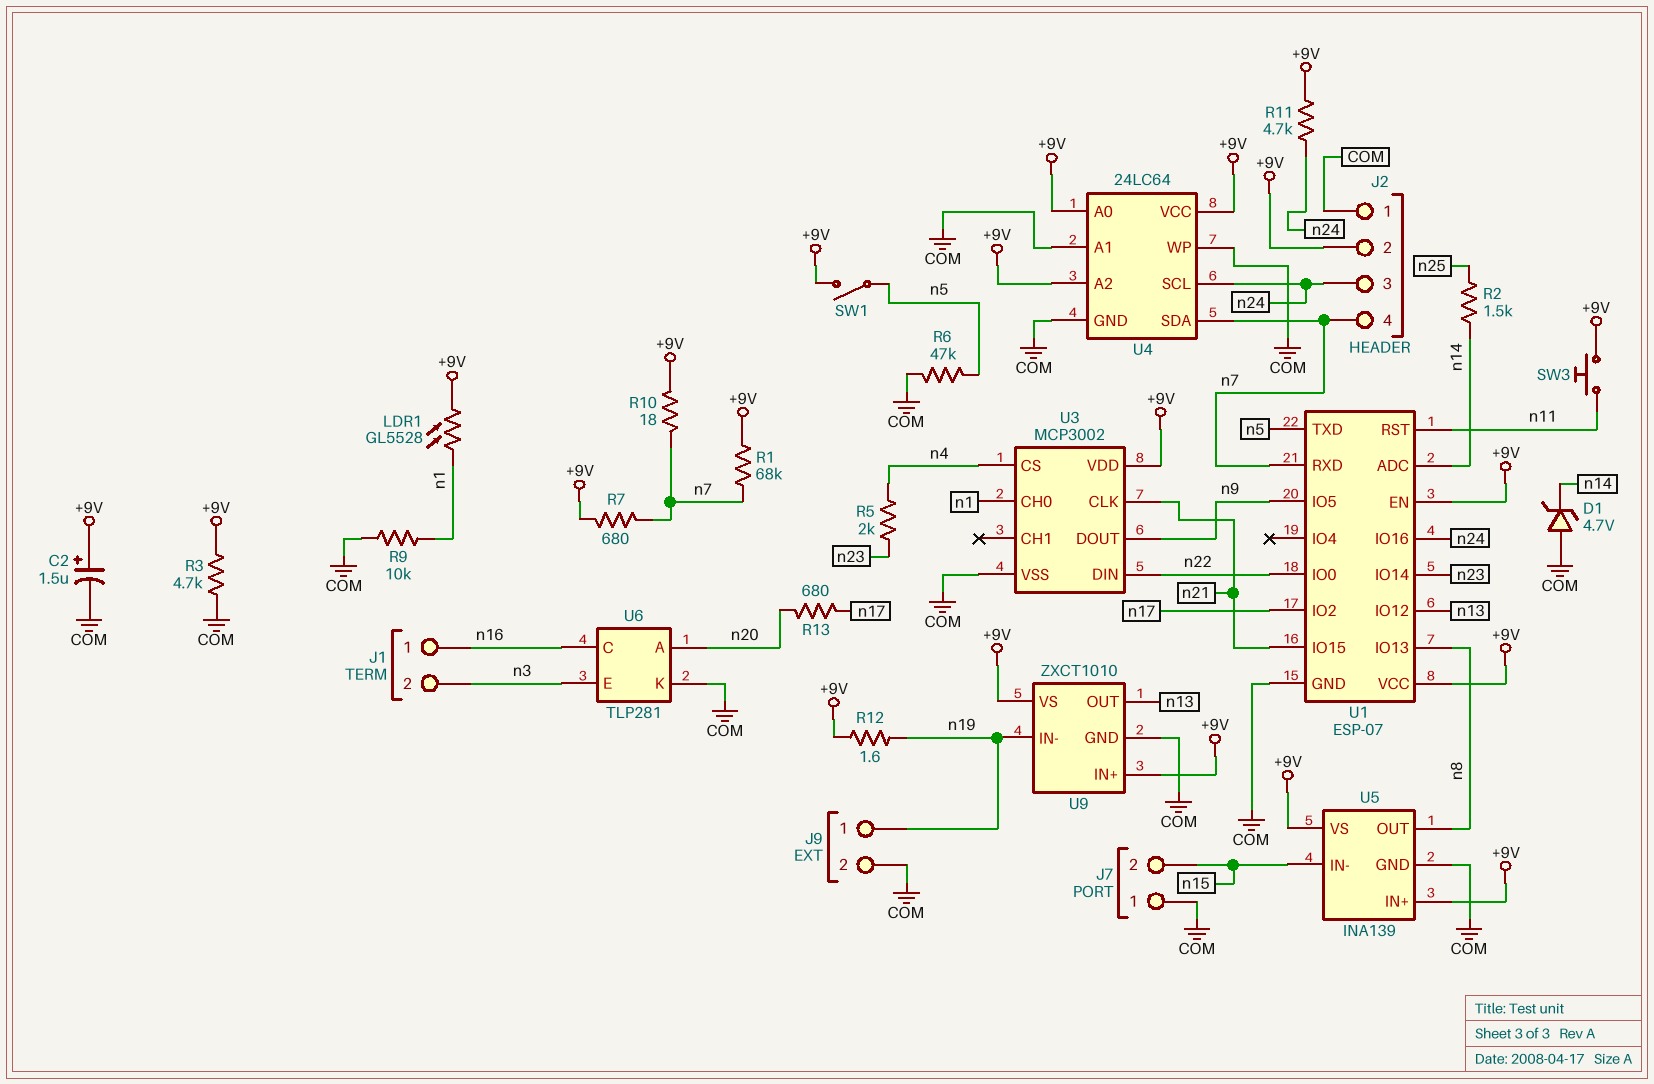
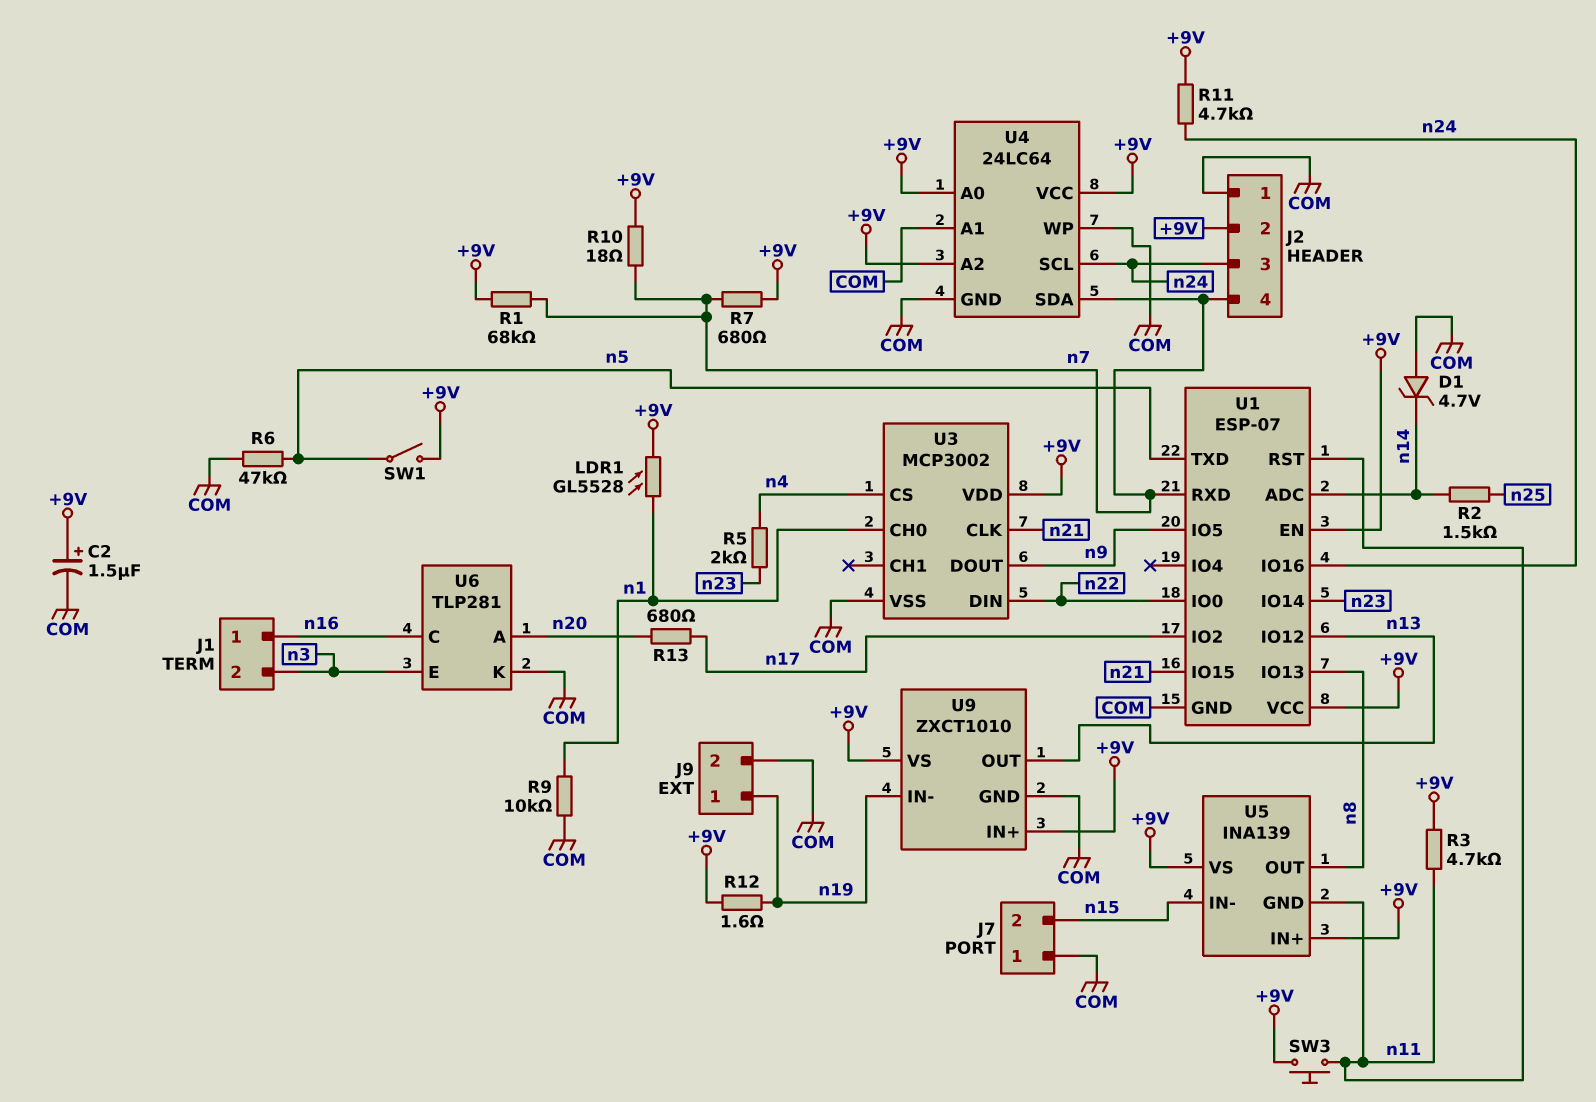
R3: 4.7k (+9V, COM) -> 4.7k (+9V, n11)
U5 pin GND: COM -> n11

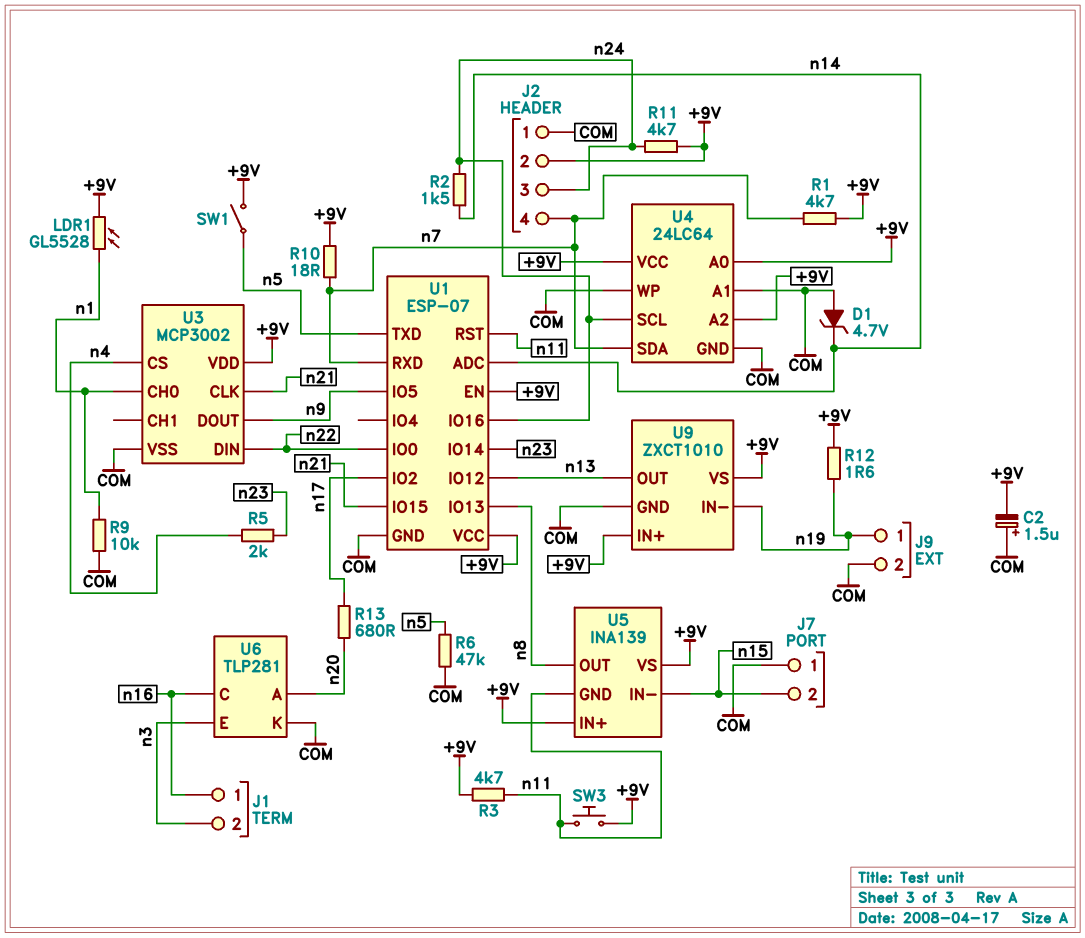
C2: 1.5uF (plus +9V, minus COM) -> 1.5uF (plus COM, minus +9V)
R1: 68k (+9V, n7) -> 4.7k (+9V, n7)
R2: 1.5k (n14, n25) -> 1.5k (n14, n24)
R7: 680 (+9V, n7) -> none

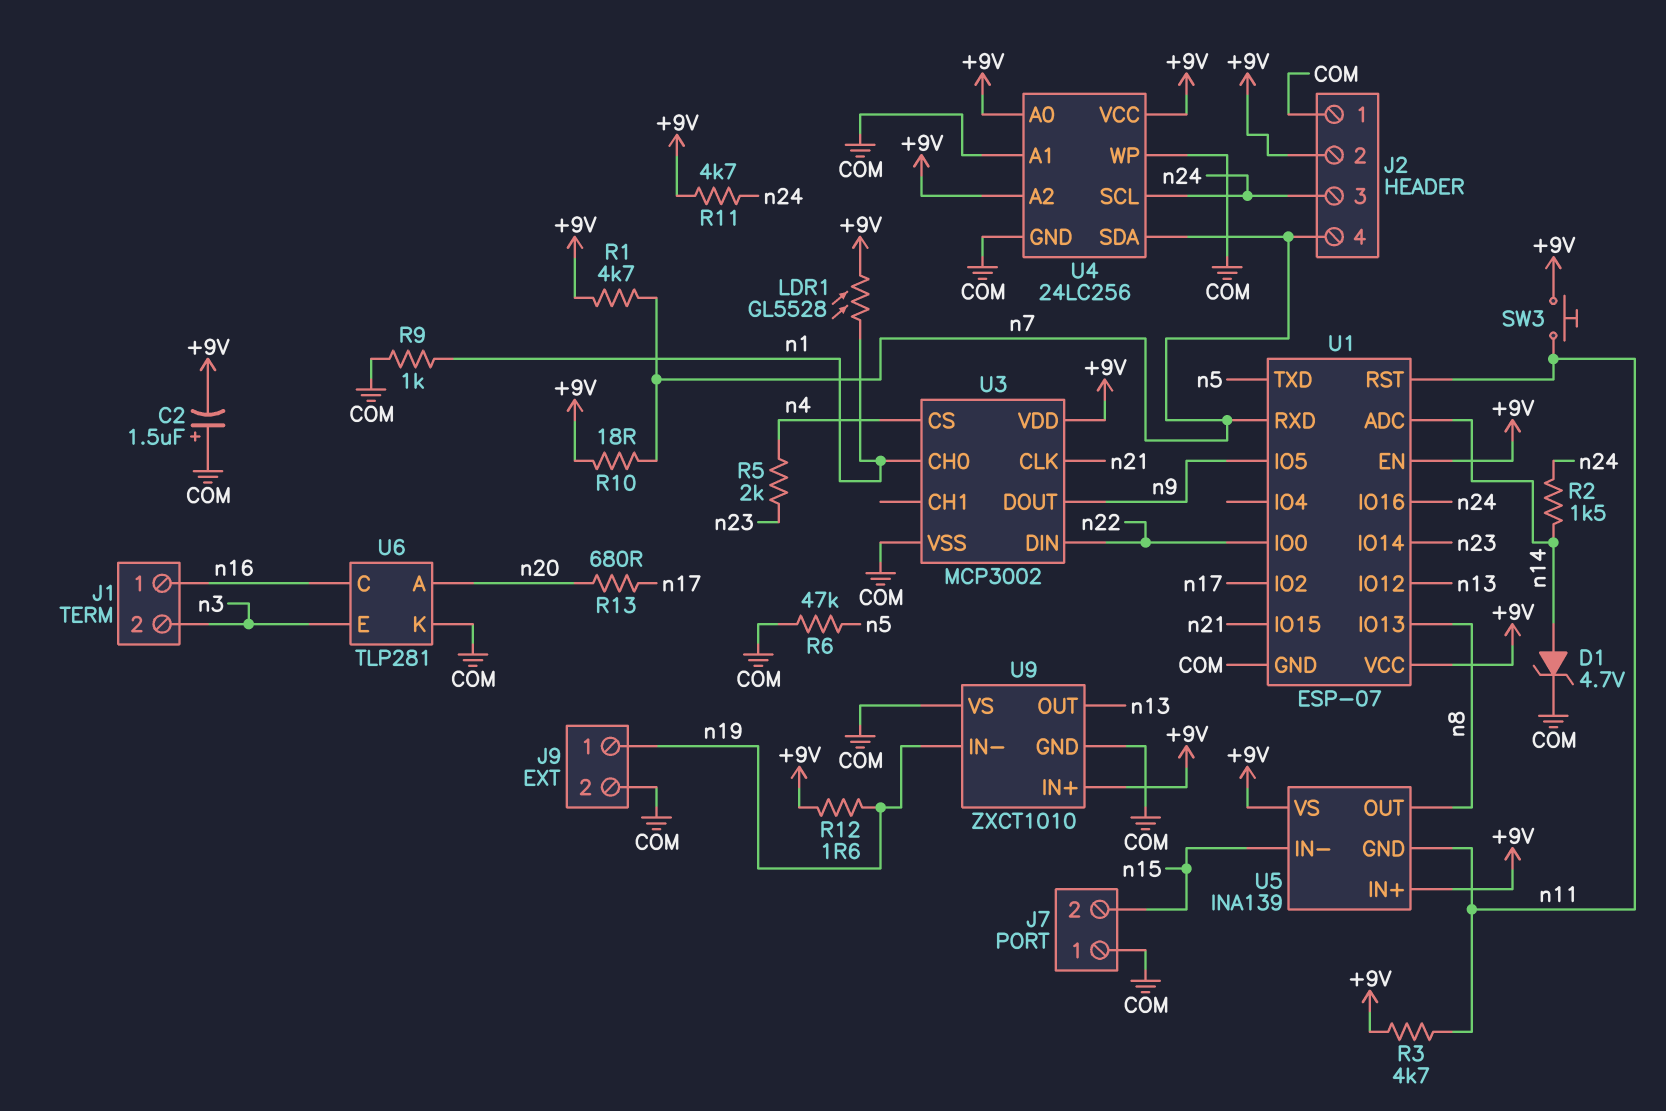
D1: zener 4.7V (A COM, K n14) -> zener 4.7V (A n14, K COM)
R9: 10k (COM, n1) -> 1k (COM, n1)
SW1: switch (+9V, n5) -> none
U4: 24LC64 -> 24LC256
U9 pin VS: +9V -> COM

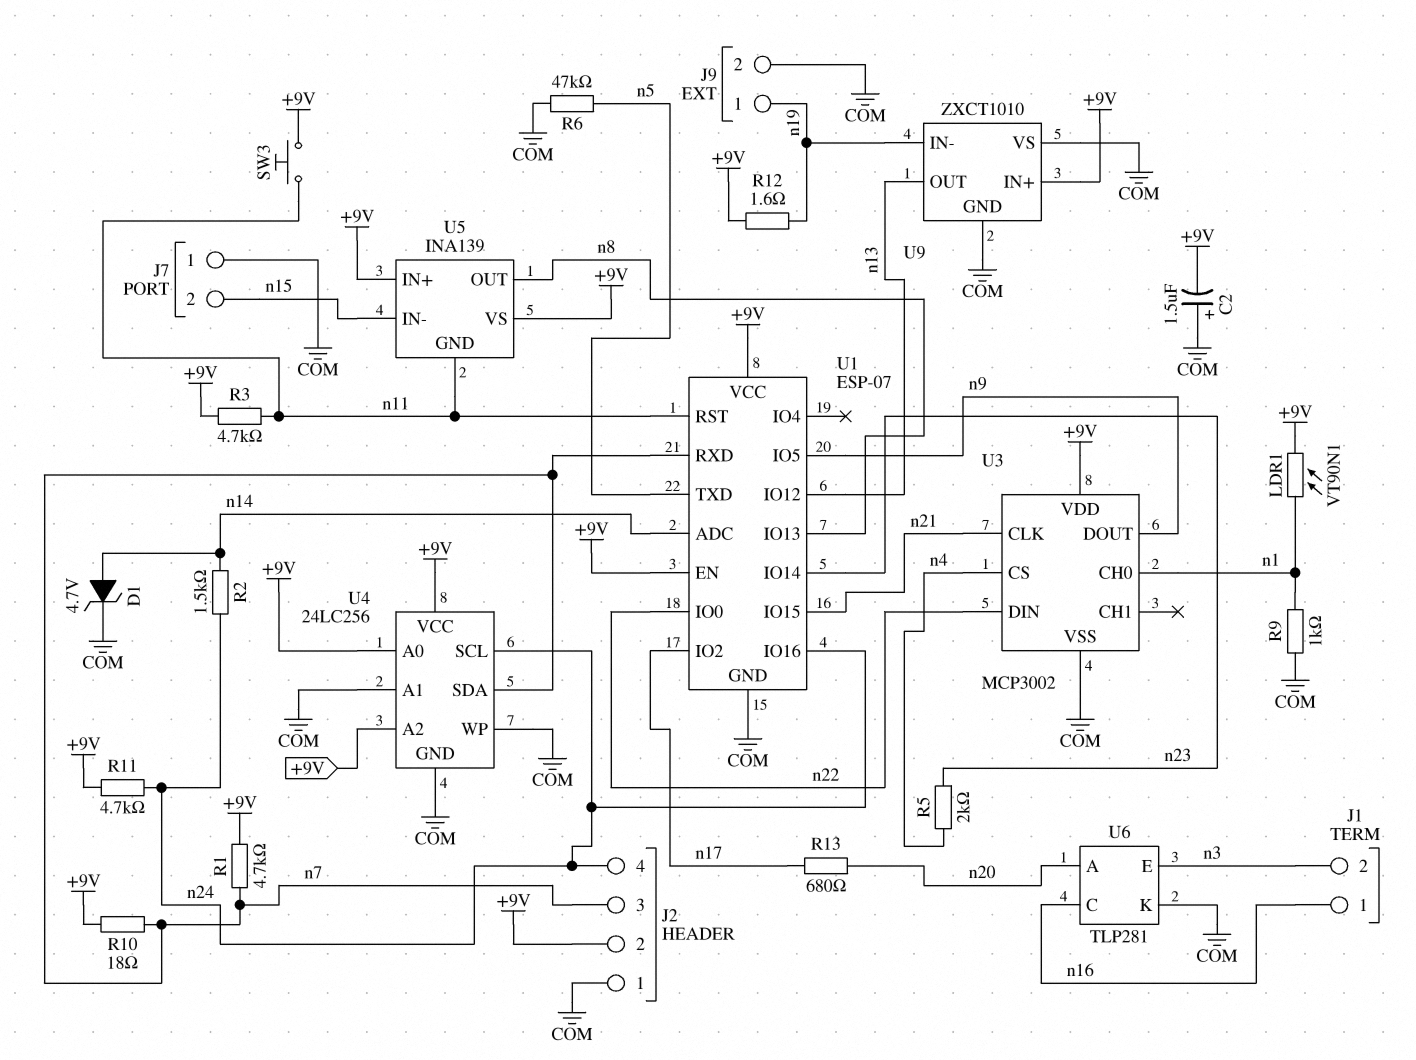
J2 pin 3: n24 -> n7
J2 pin 4: n7 -> n24
LDR1: GL5528 (+9V, n1) -> VT90N1 (+9V, n1)

